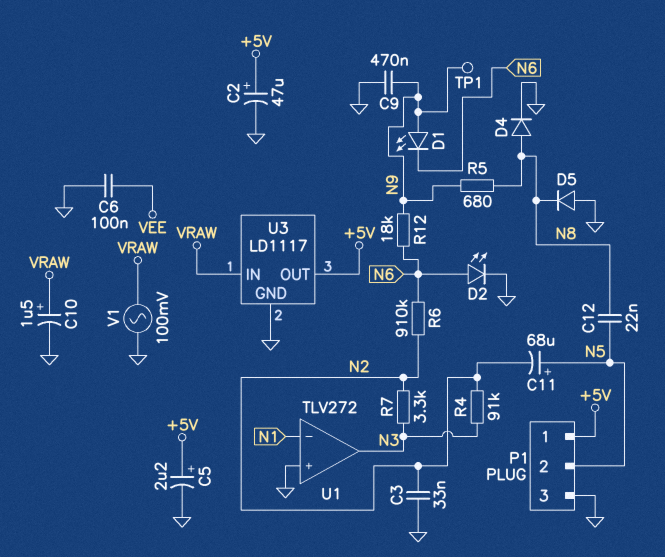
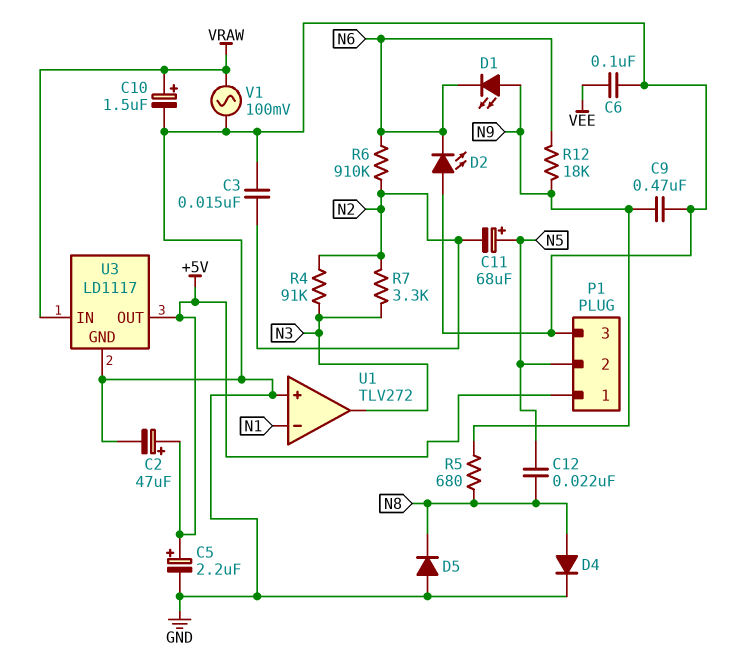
C3: 33nF (GND, N2) -> 15nF (GND, N2)
D2: LED (A N6, K GND) -> LED (A GND, K N6)
TP1: test point (N9) -> none

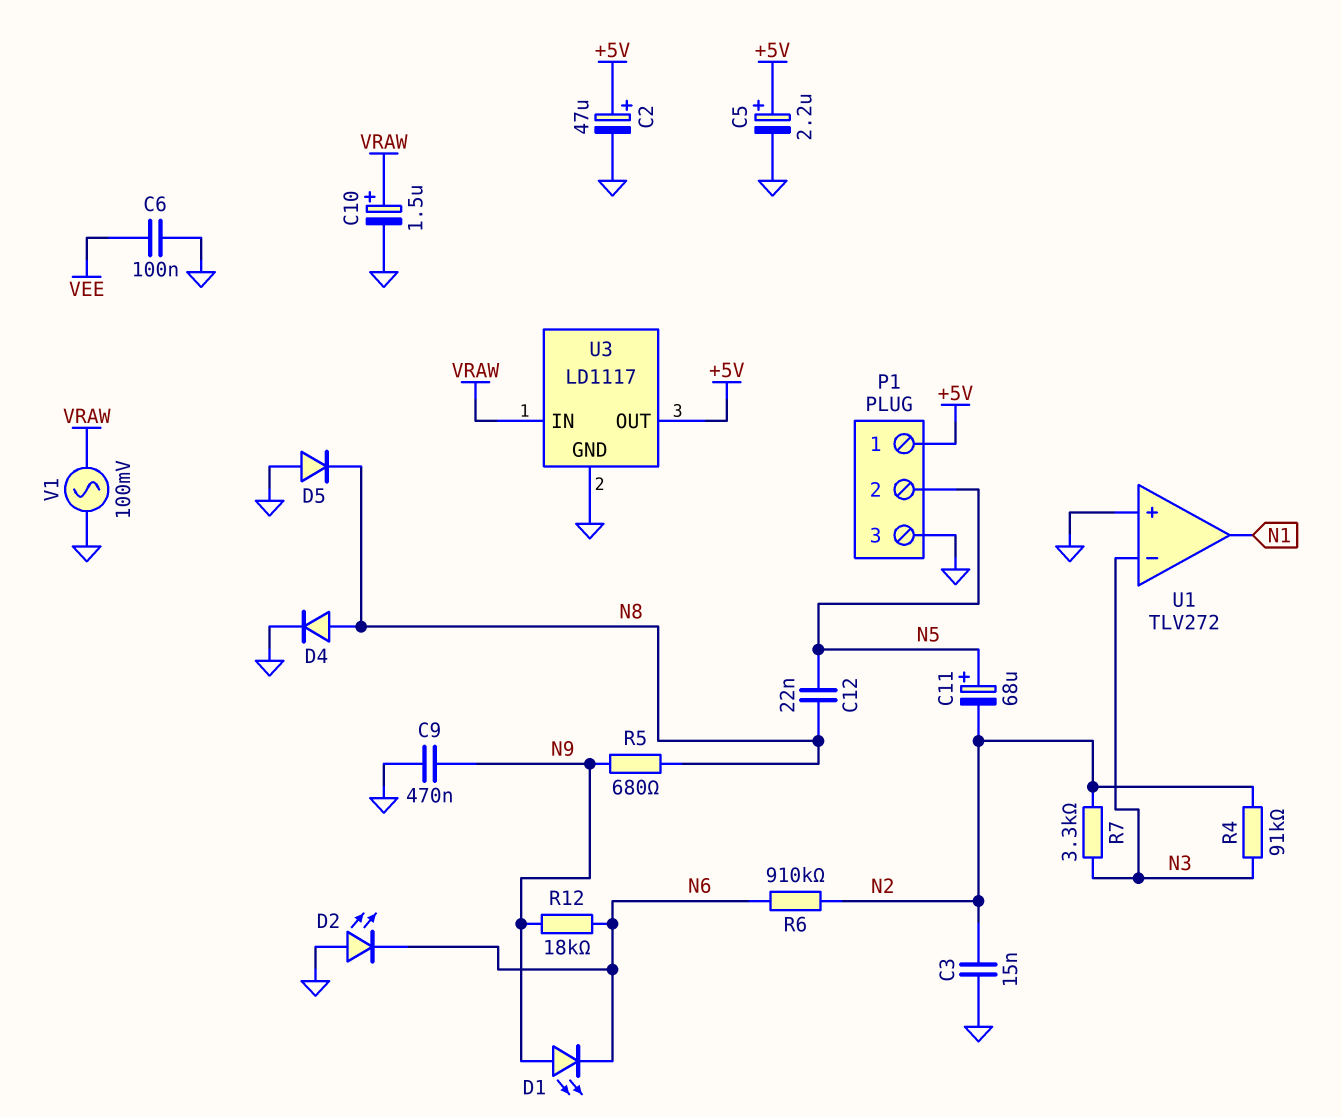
U1 pin in-: N1 -> N3
U1 pin out: N3 -> N1

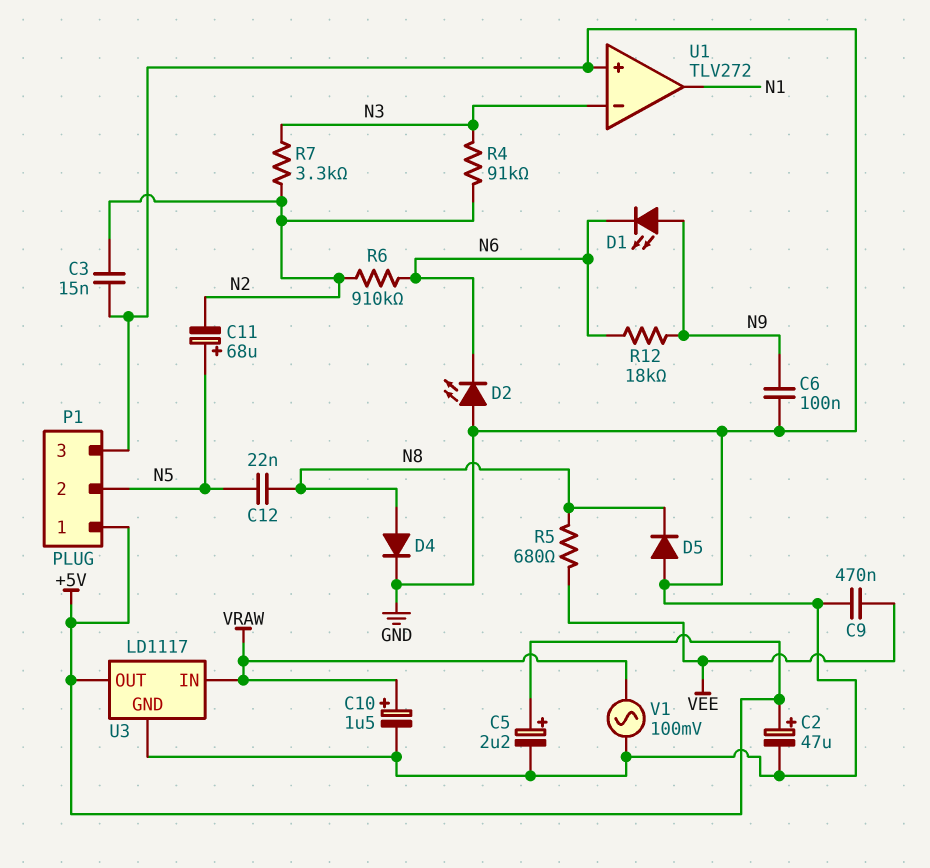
C6: 100nF (GND, VEE) -> 100nF (GND, N9)
C9: 470nF (GND, N9) -> 470nF (GND, VEE)
R5: 680 (N8, N9) -> 680 (N8, VEE)

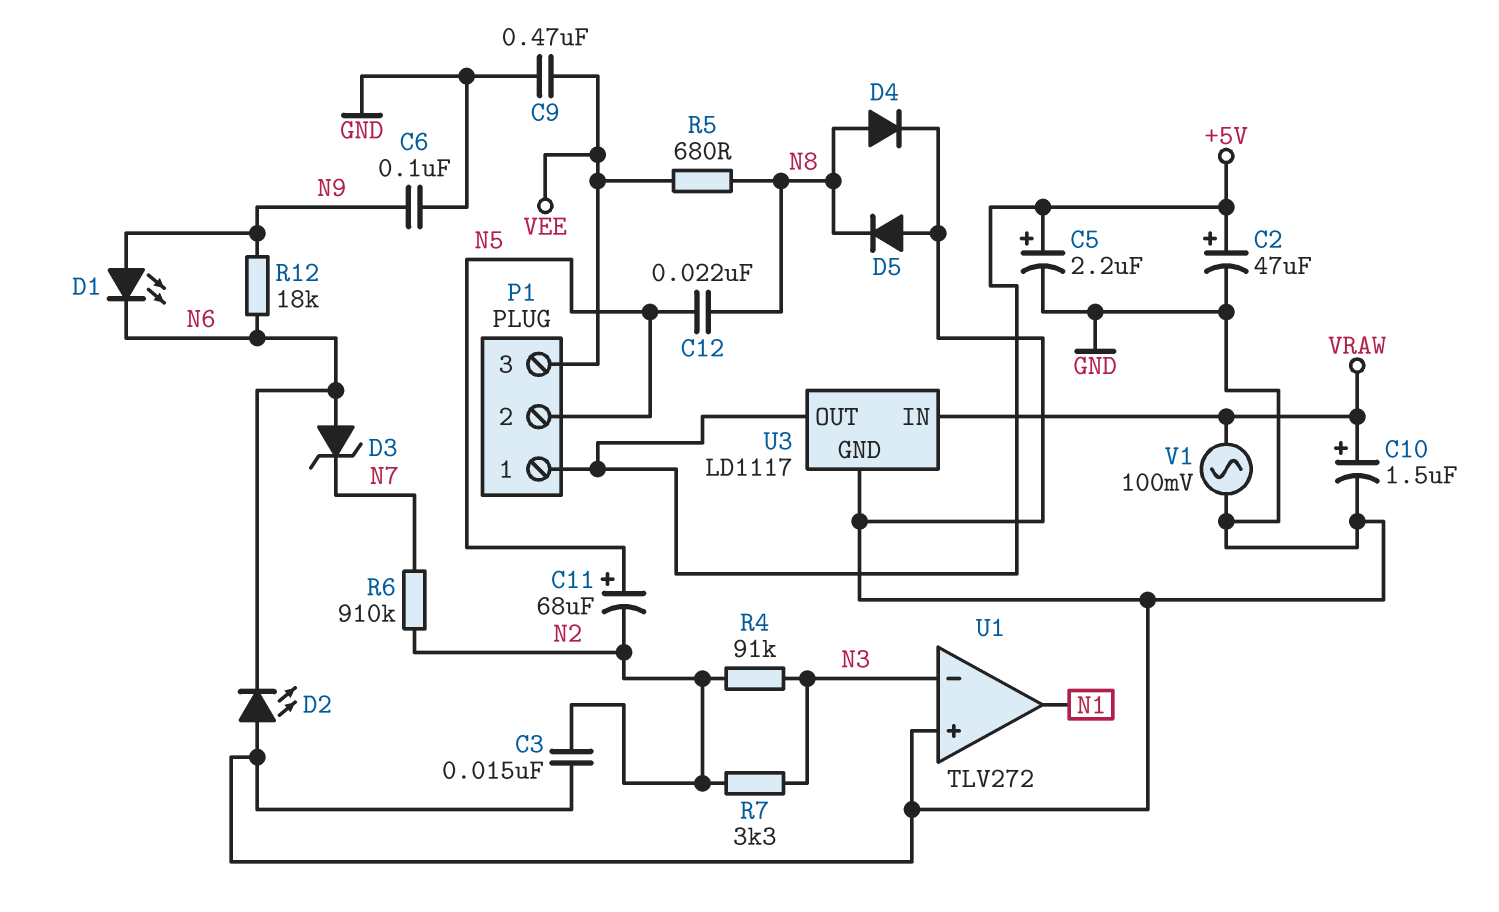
D3: none -> zener (A N6, K N7)
P1 pin 3: GND -> VEE
R6: 910k (N2, N6) -> 910k (N2, N7)

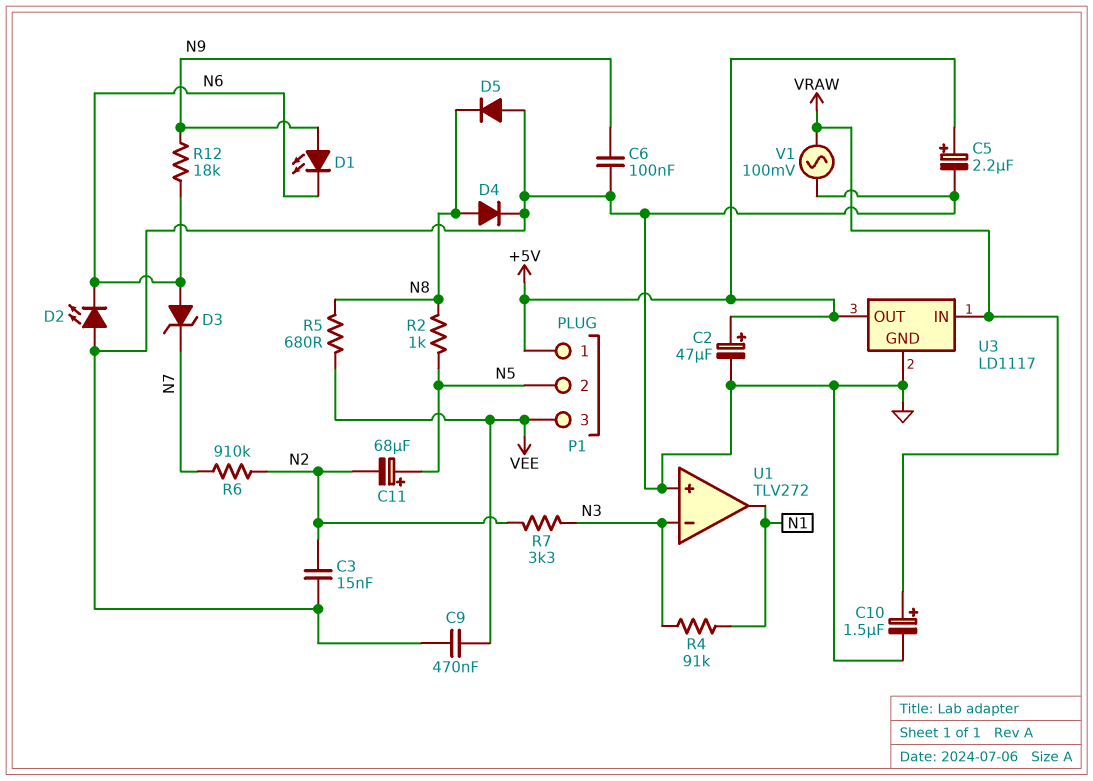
C12: 22nF (N5, N8) -> none
R2: none -> 1k (N5, N8)
R4: 91k (N2, N3) -> 91k (N1, N3)

